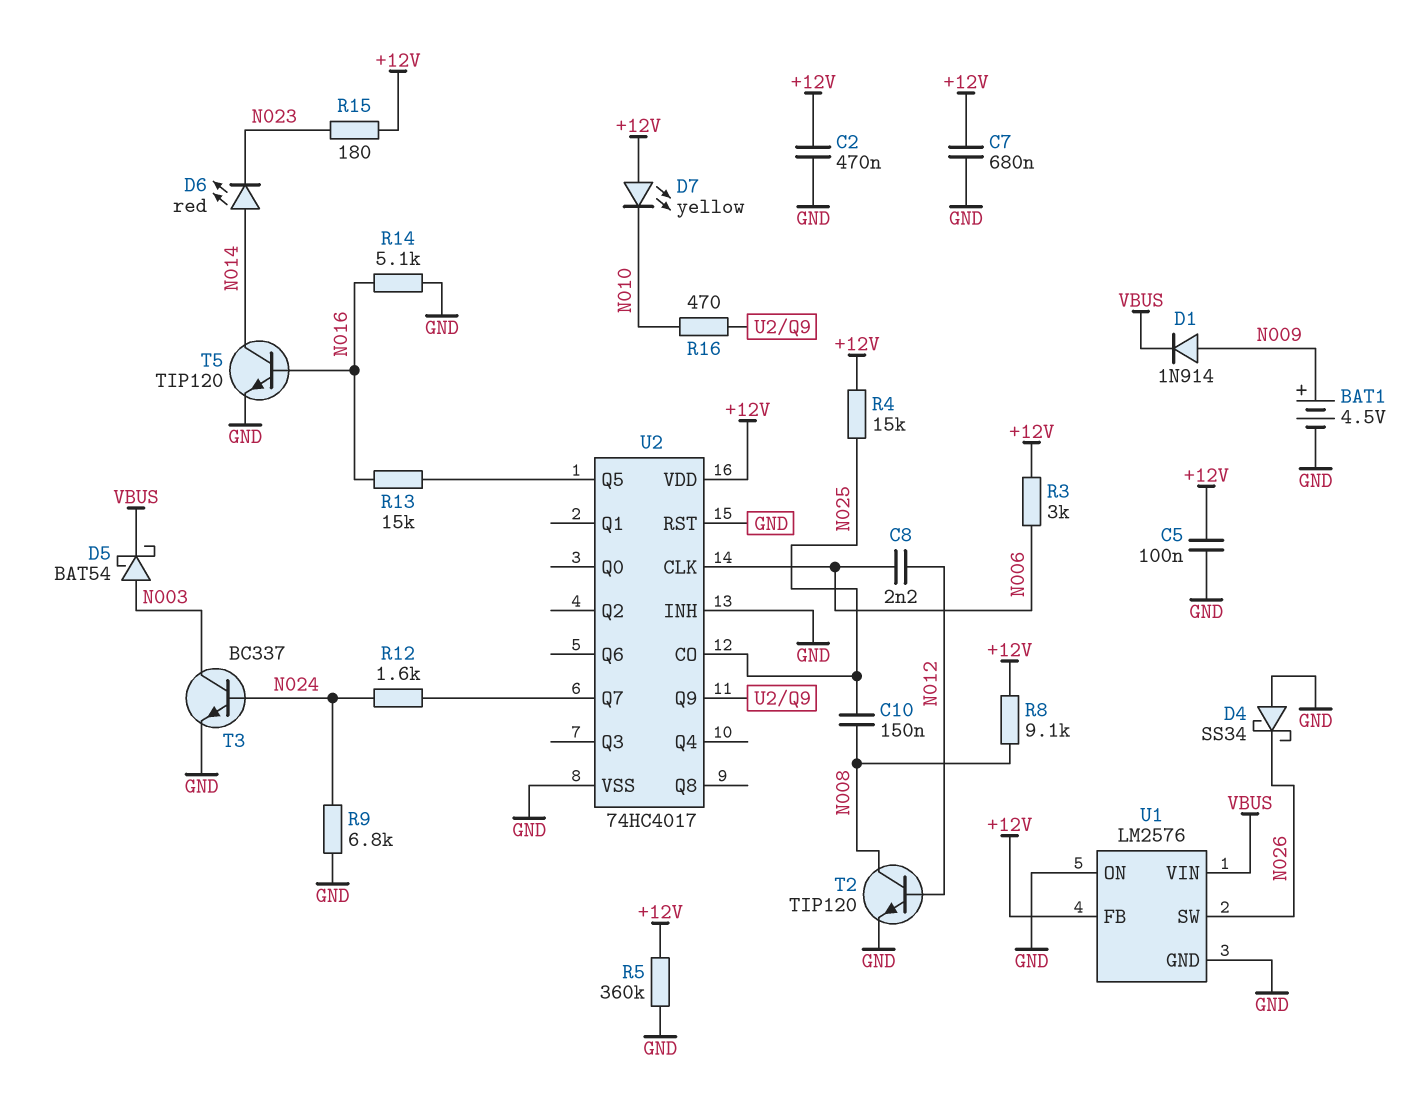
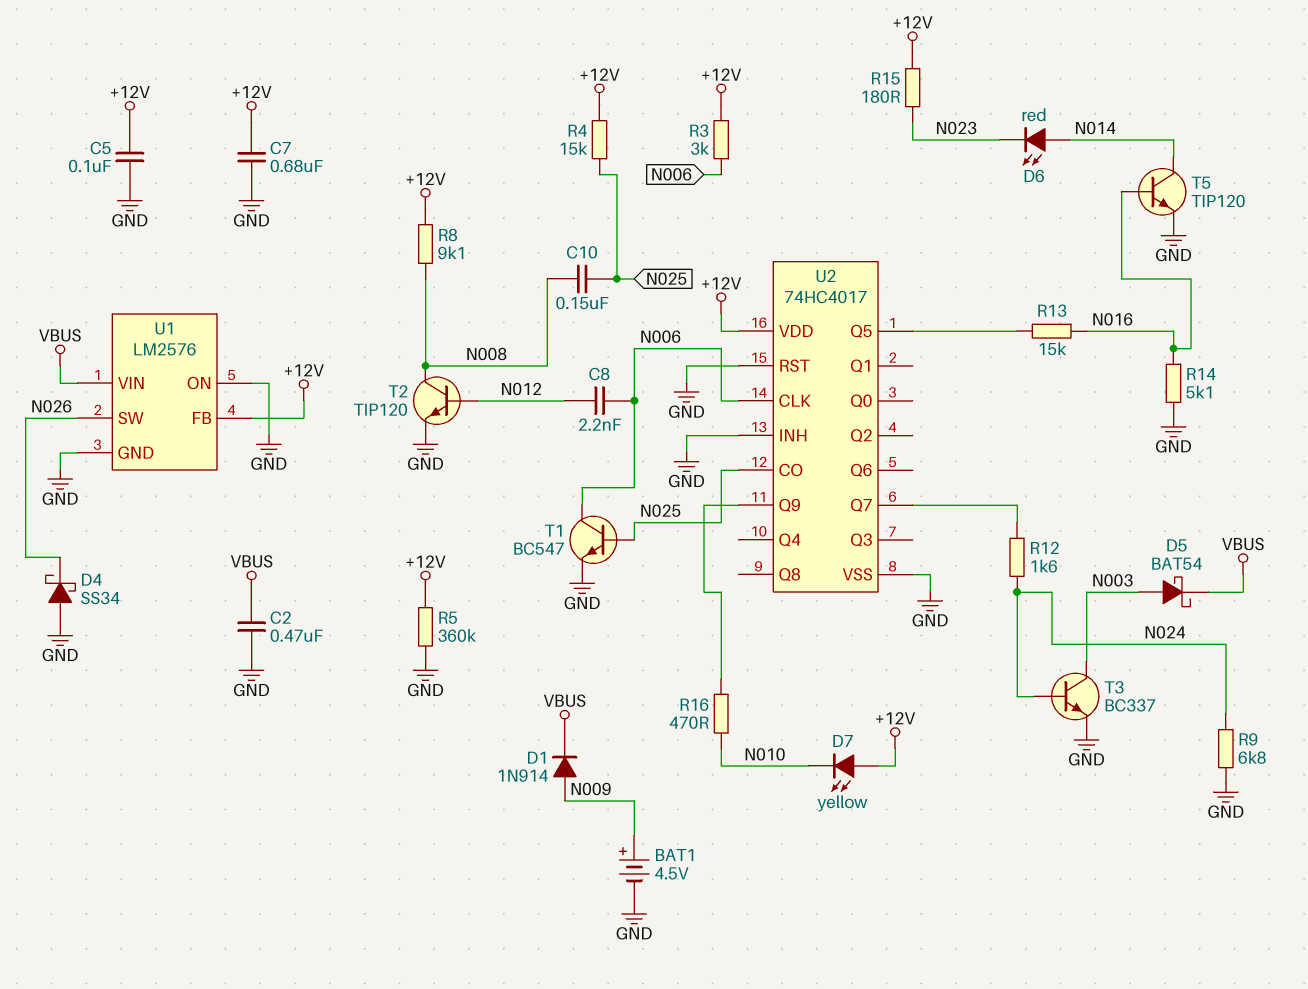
C2: 470nF (+12V, GND) -> 470nF (GND, VBUS)
T1: none -> NPN BC547 (B N025, C N006, E GND)

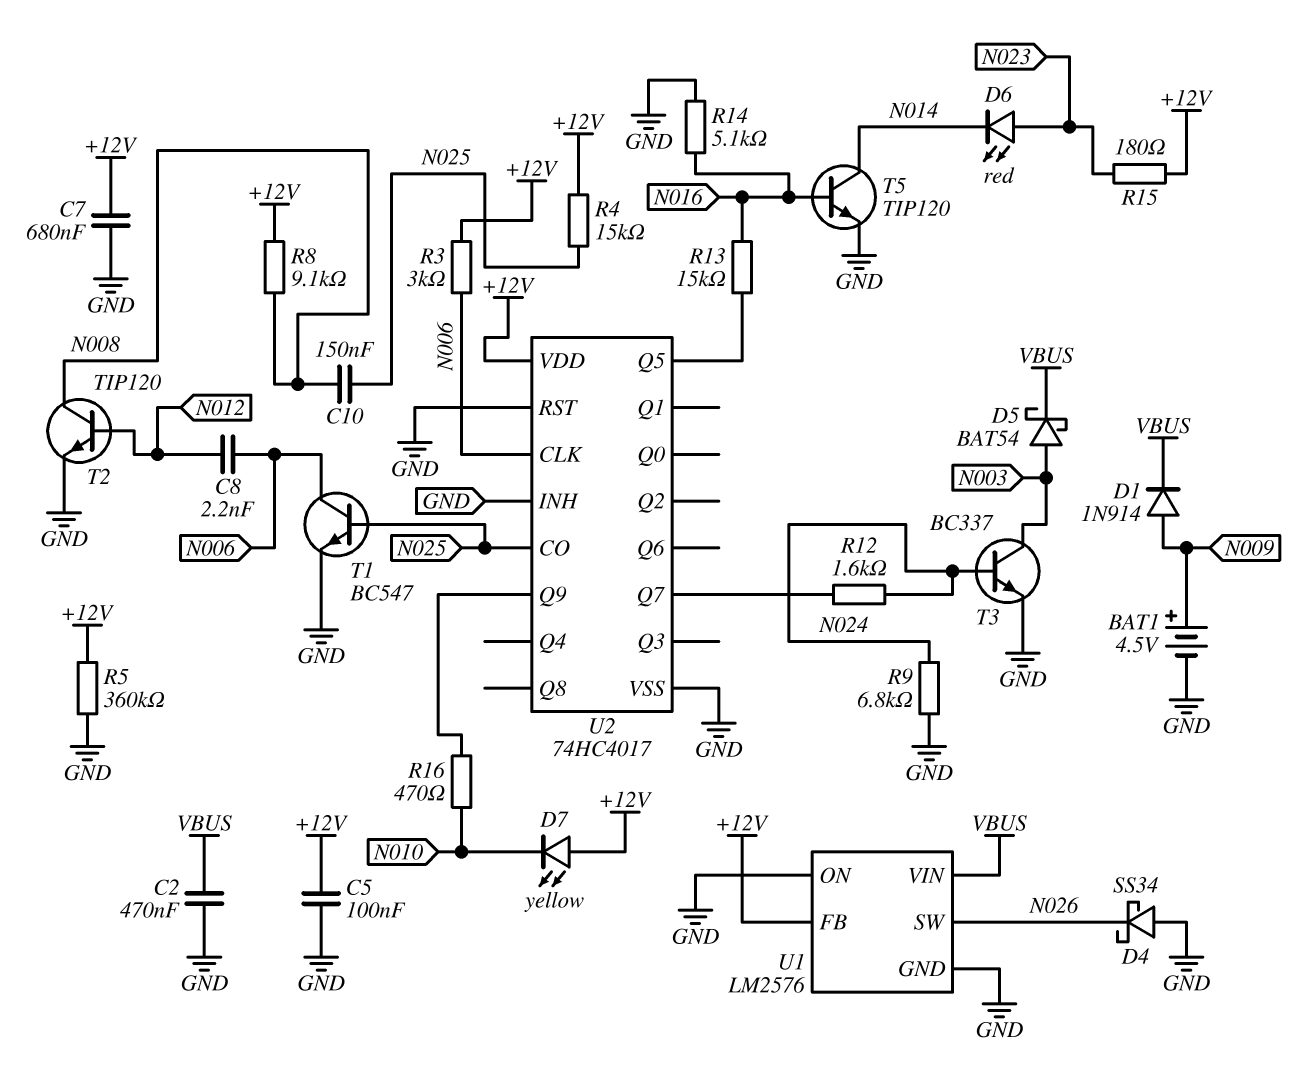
D6: LED red (A N014, K N023) -> LED red (A N023, K N014)

